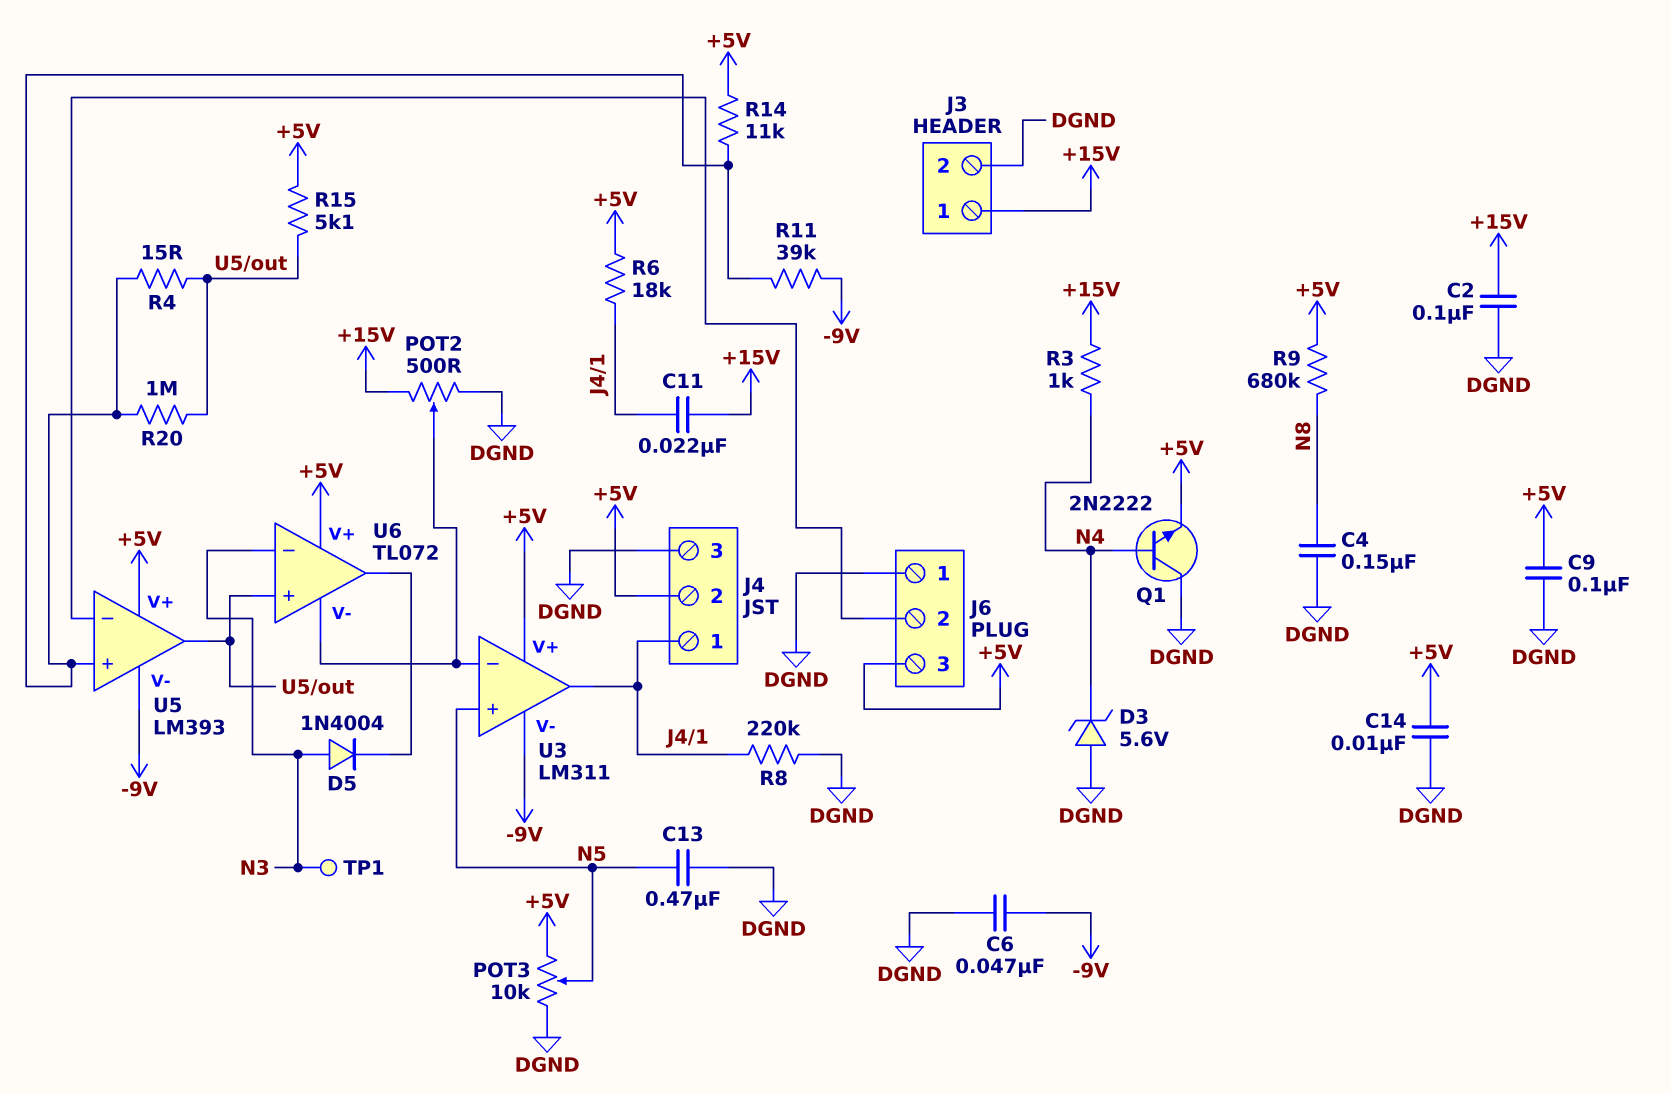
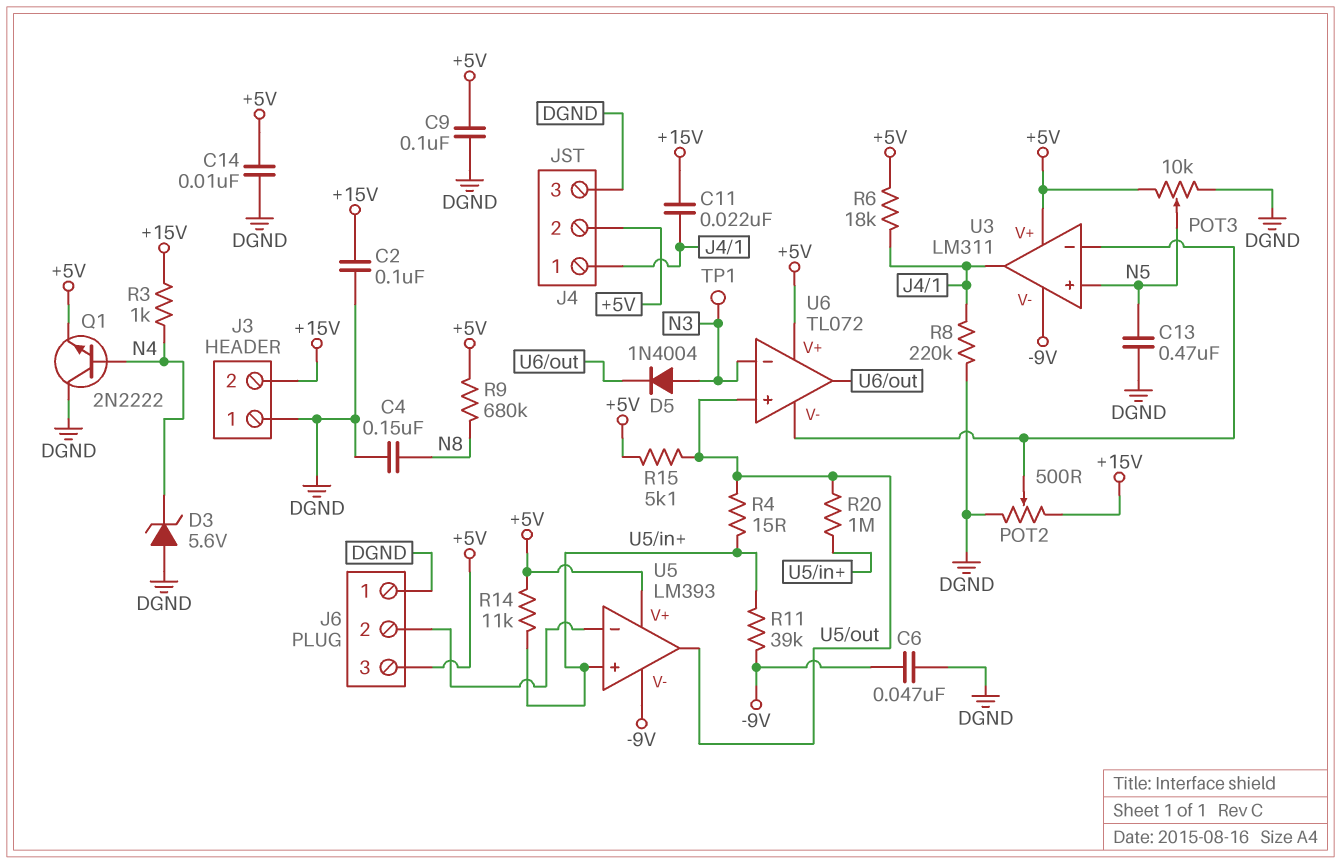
J3 pin 1: +15V -> DGND
J3 pin 2: DGND -> +15V

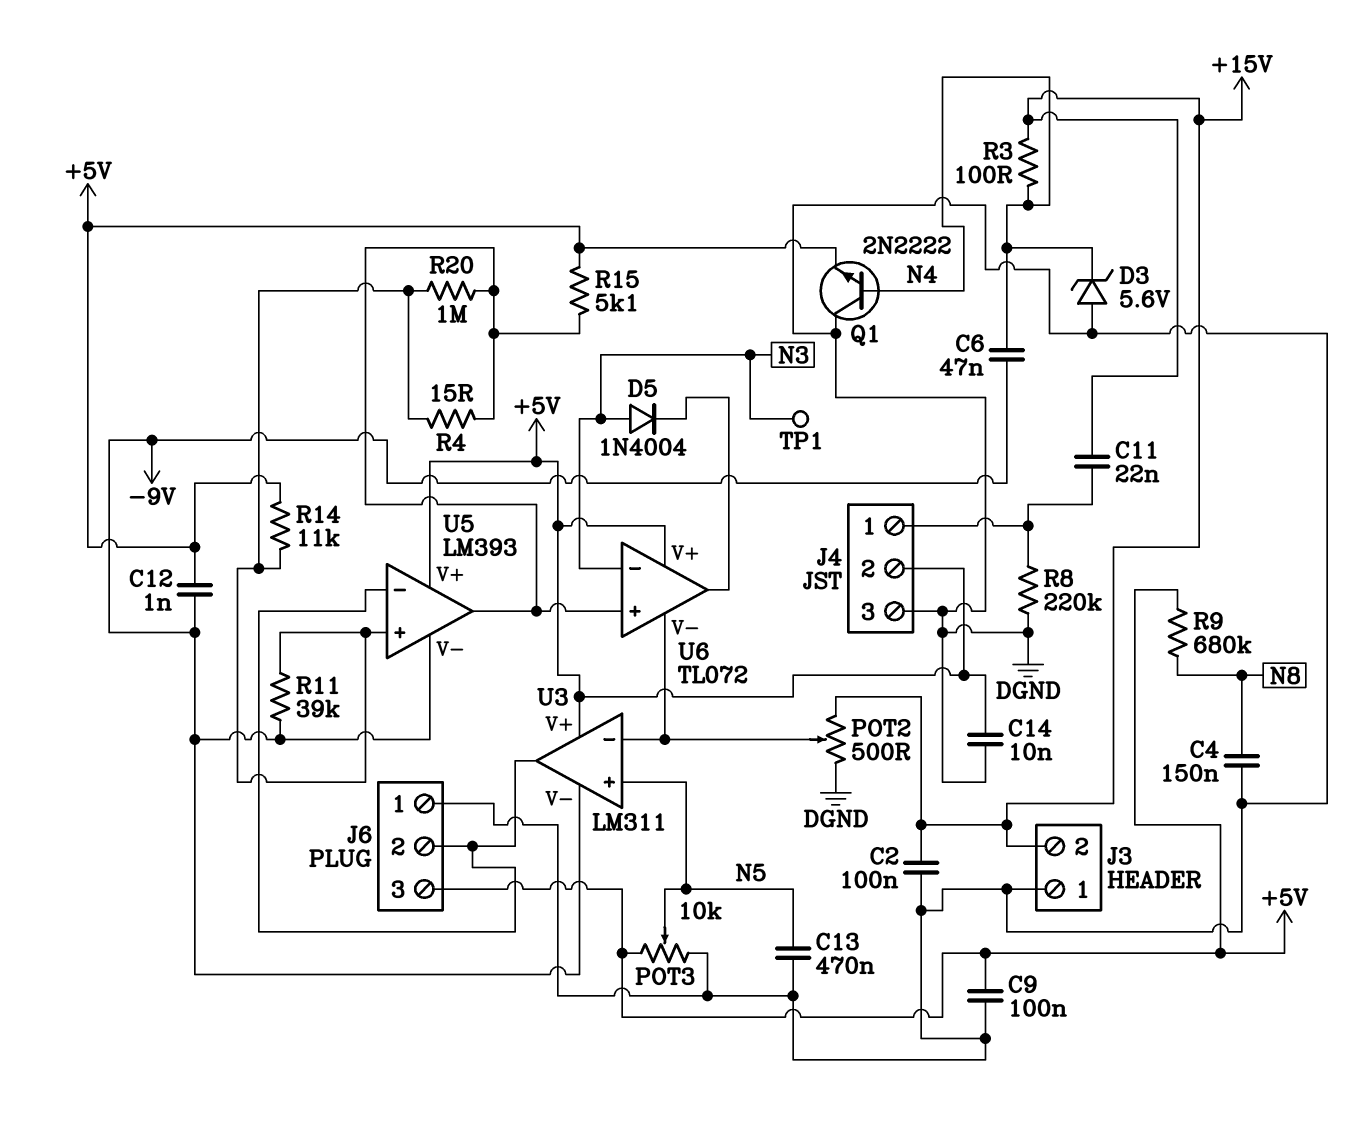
C6: 47nF (-9V, DGND) -> 47nF (-9V, N4)
C12: none -> 1nF (+5V, -9V)
R3: 1k (+15V, N4) -> 100 (+15V, N4)
R6: 18k (+5V, J4/1) -> none
U3 pin out: J4/1 -> J6/2

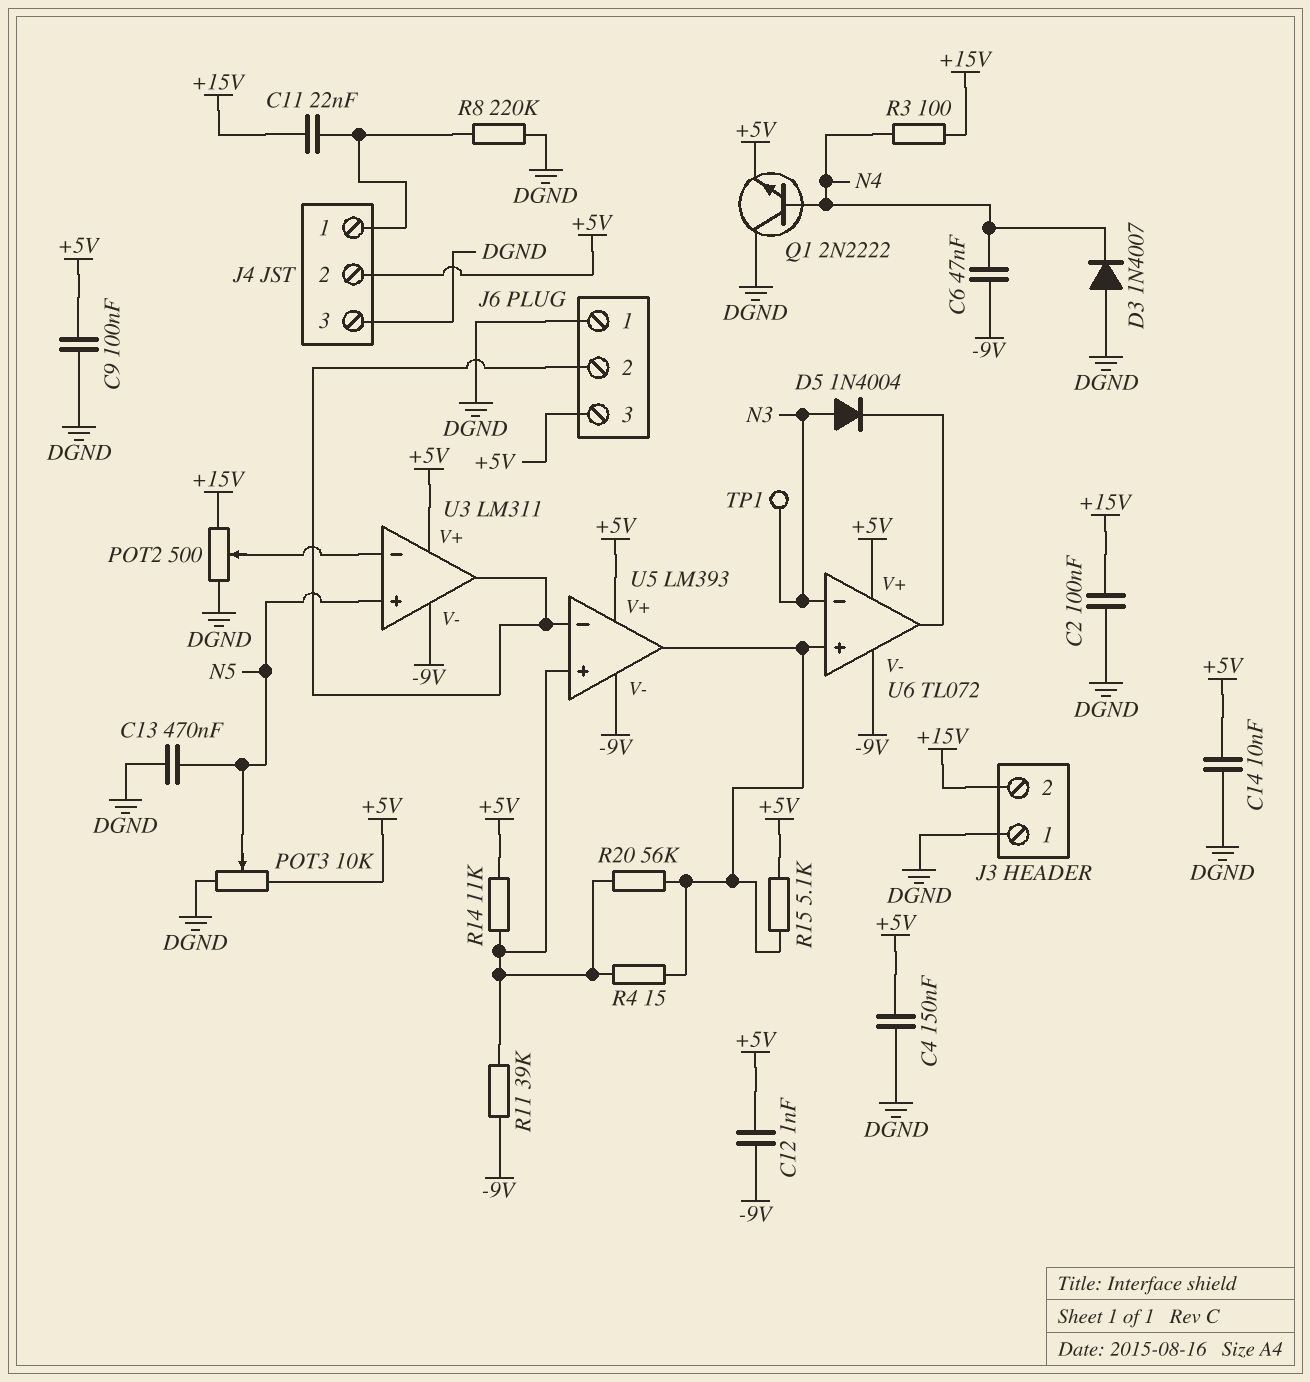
C4: 150nF (DGND, N8) -> 150nF (+5V, DGND)
D3: zener 5.6V (A DGND, K N4) -> diode 1N4007 (A DGND, K N4)
R9: 680k (+5V, N8) -> none
R20: 1M (U5/in+, U5/out) -> 56k (U5/in+, U5/out)
U6 pin V-: U3/in- -> -9V

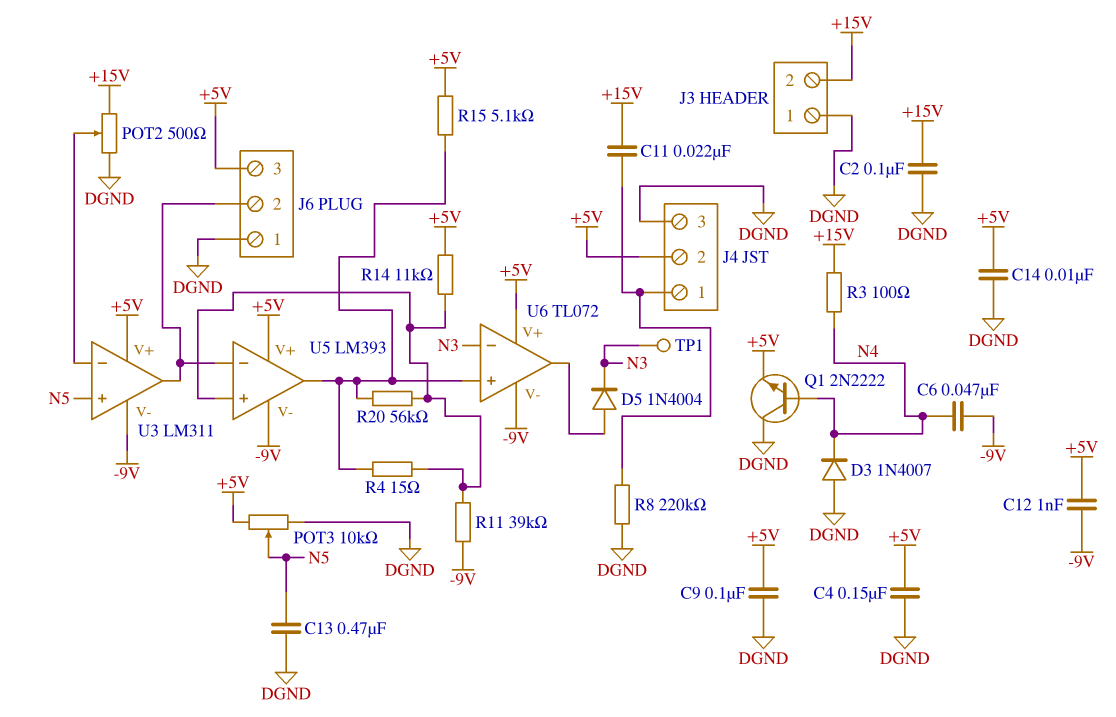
D5: diode 1N4004 (A N3, K U6/out) -> diode 1N4004 (A U6/out, K N3)

